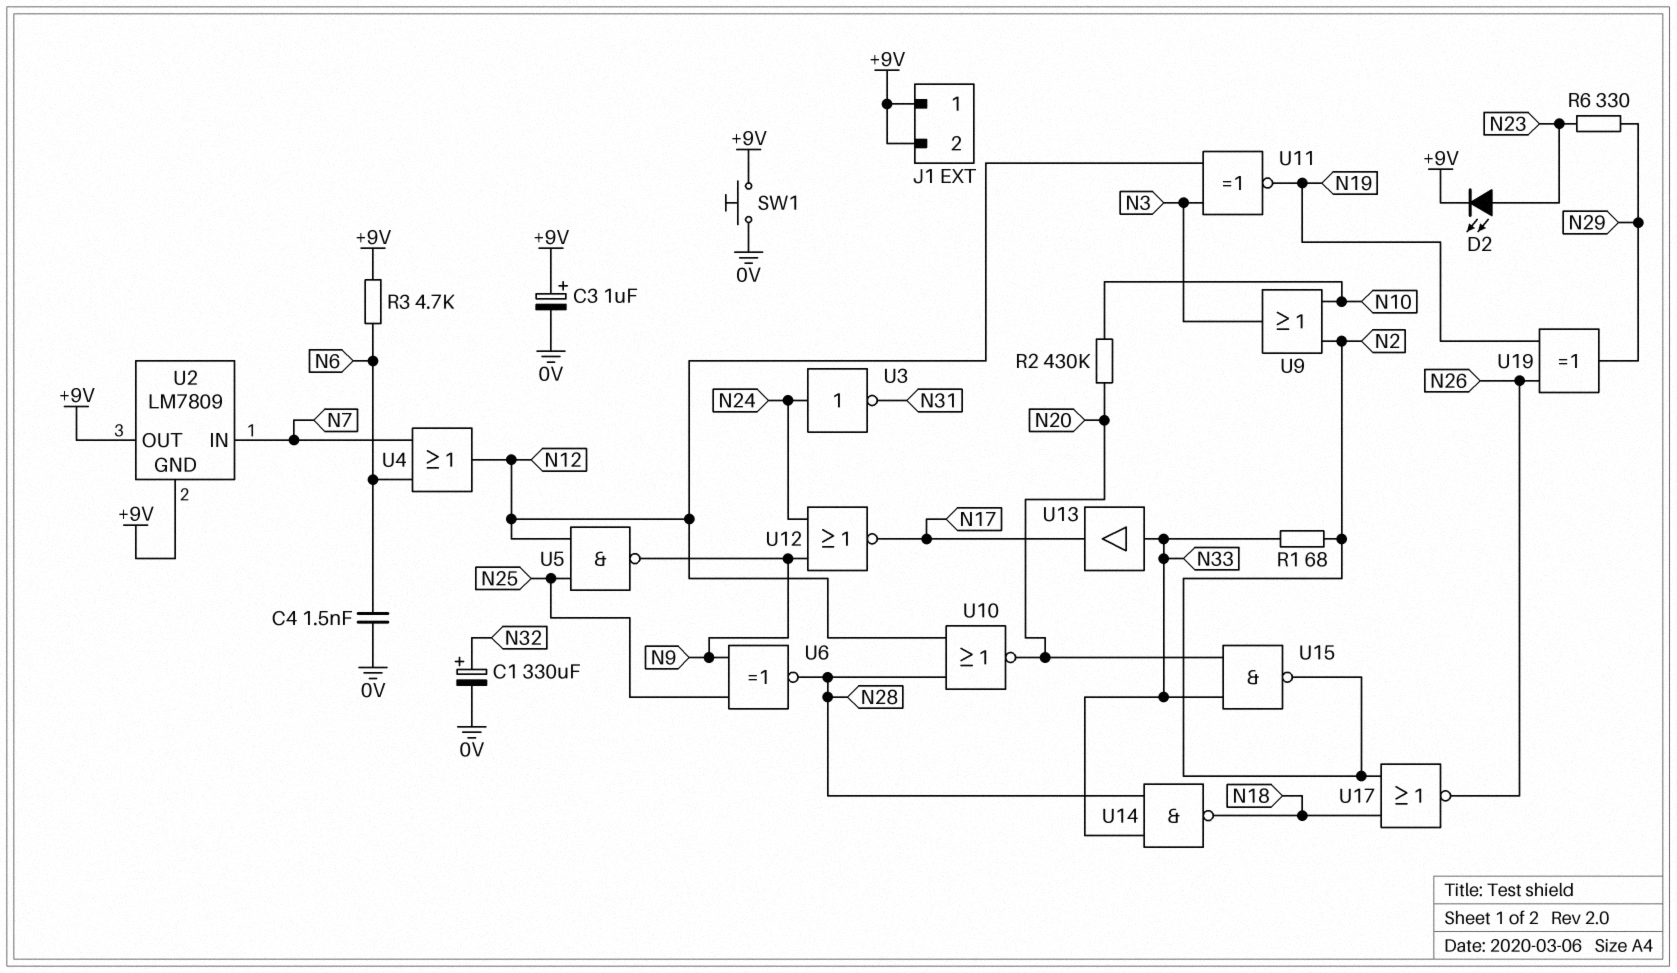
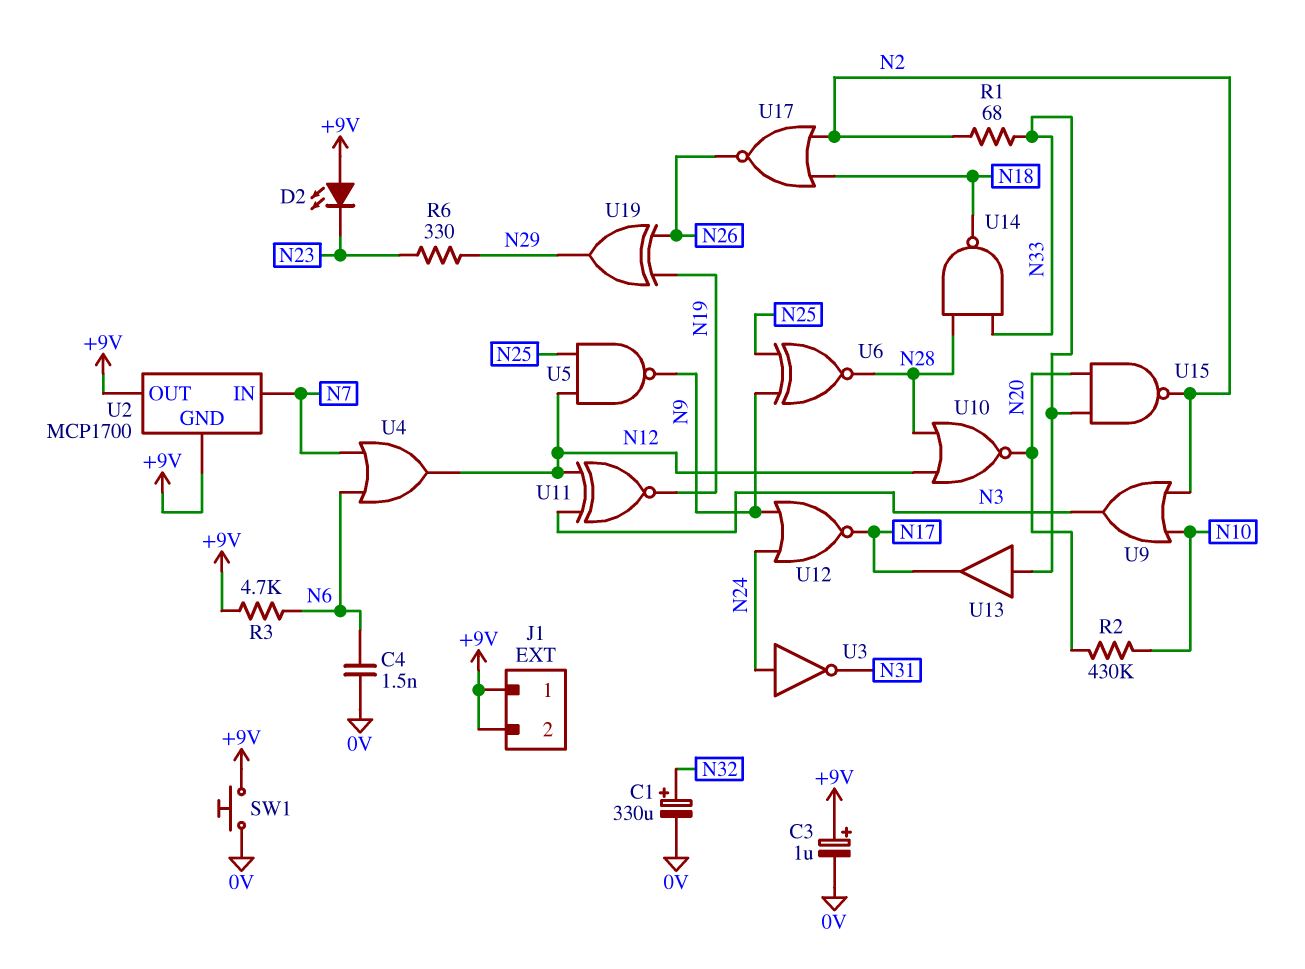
D2: LED (A N23, K +9V) -> LED (A +9V, K N23)
U2: LM7809 -> MCP1700

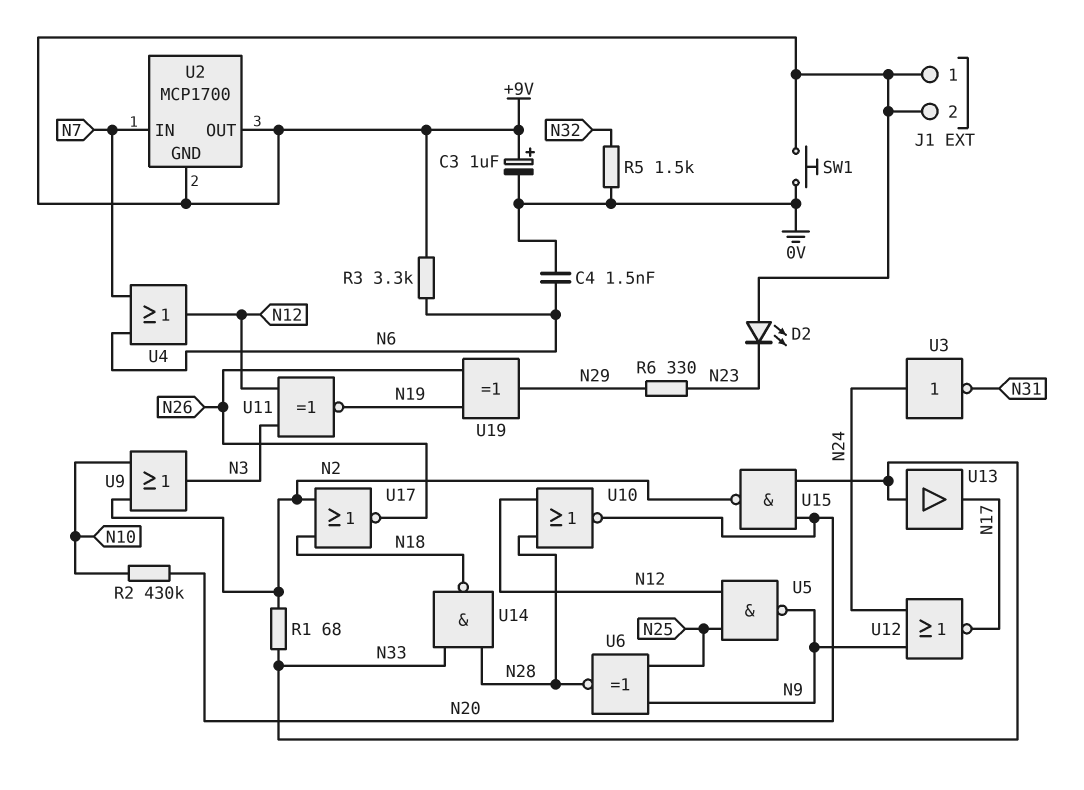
C1: 330uF (plus N32, minus 0V) -> none
R3: 4.7k (+9V, N6) -> 3.3k (+9V, N6)
R5: none -> 1.5k (0V, N32)

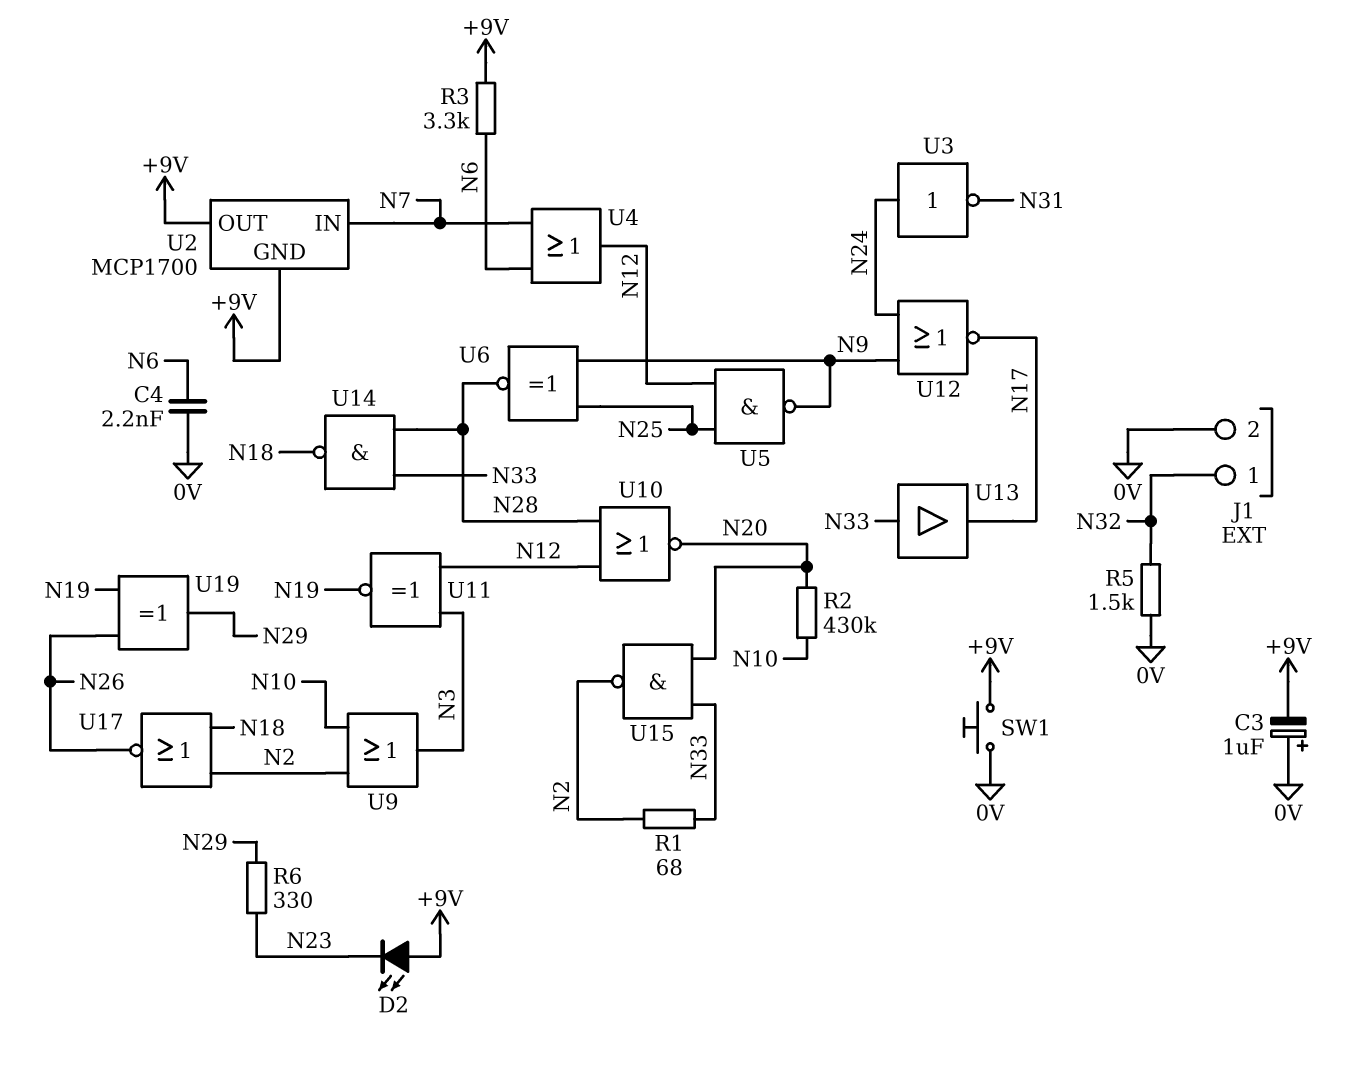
C3: 1uF (plus +9V, minus 0V) -> 1uF (plus 0V, minus +9V)
C4: 1.5nF (0V, N6) -> 2.2nF (0V, N6)
J1 pin 1: +9V -> N32
J1 pin 2: +9V -> 0V

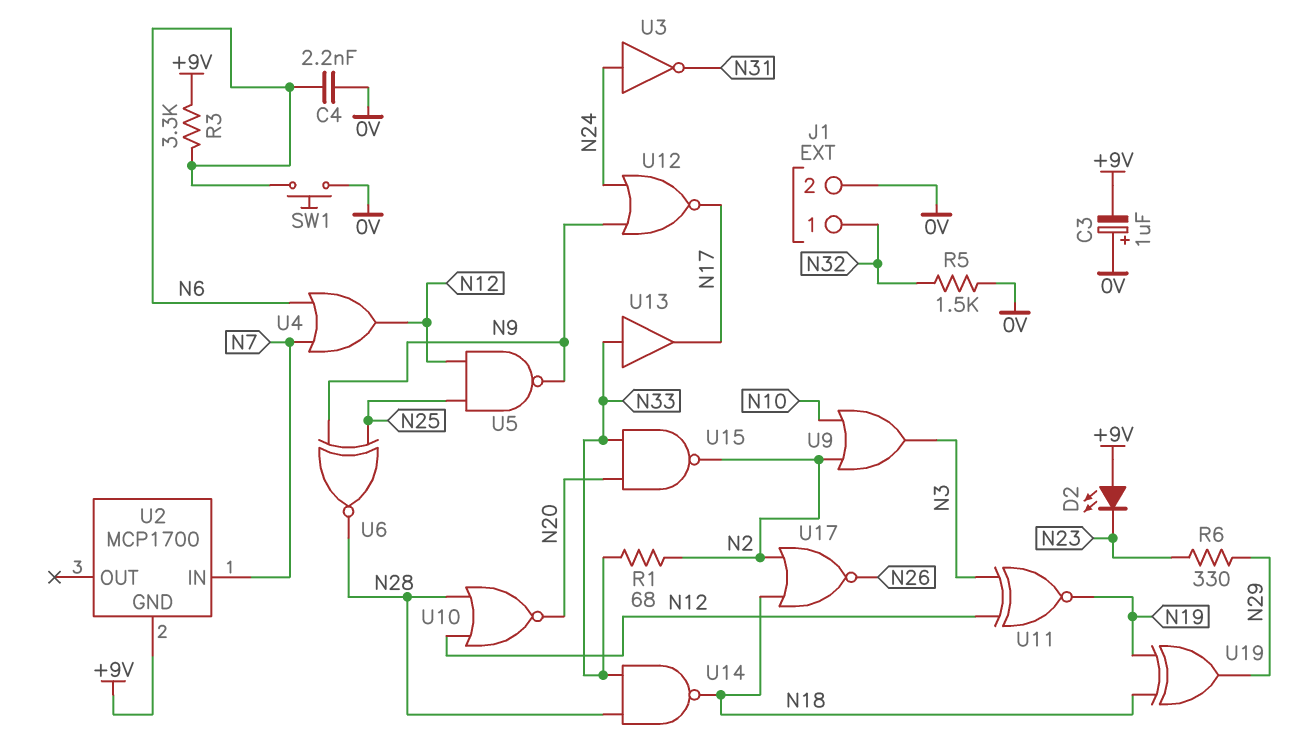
R2: 430k (N10, N20) -> none
SW1: button (+9V, 0V) -> button (0V, N6)
U2 pin OUT: +9V -> none
U19: XOR (in N19, in N26, out N29) -> XOR (in N18, in N19, out N29)

